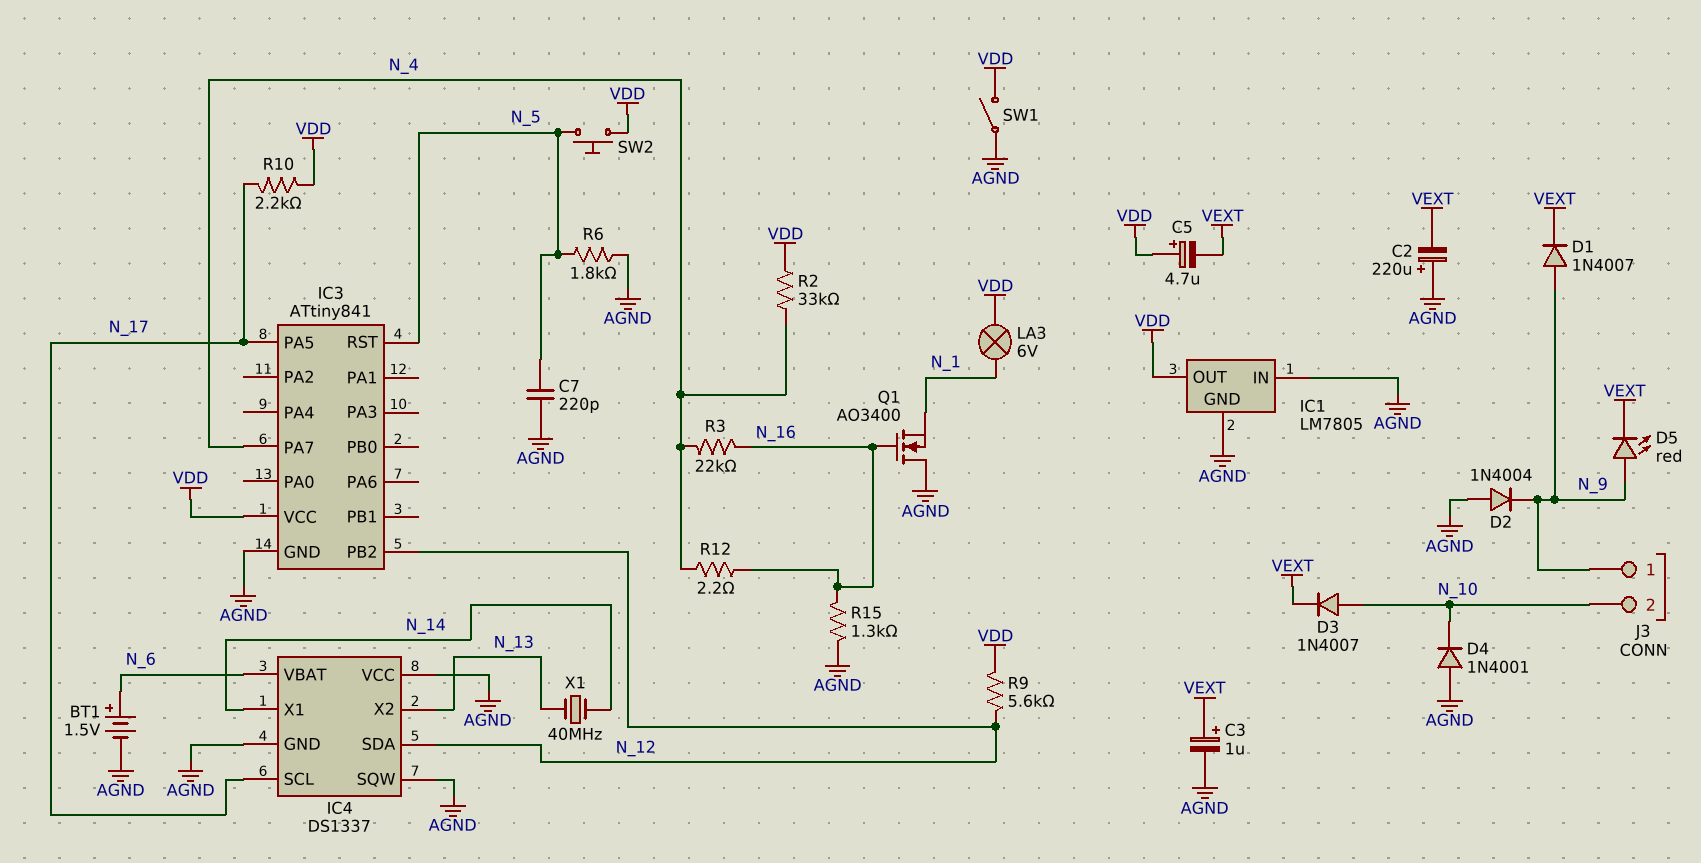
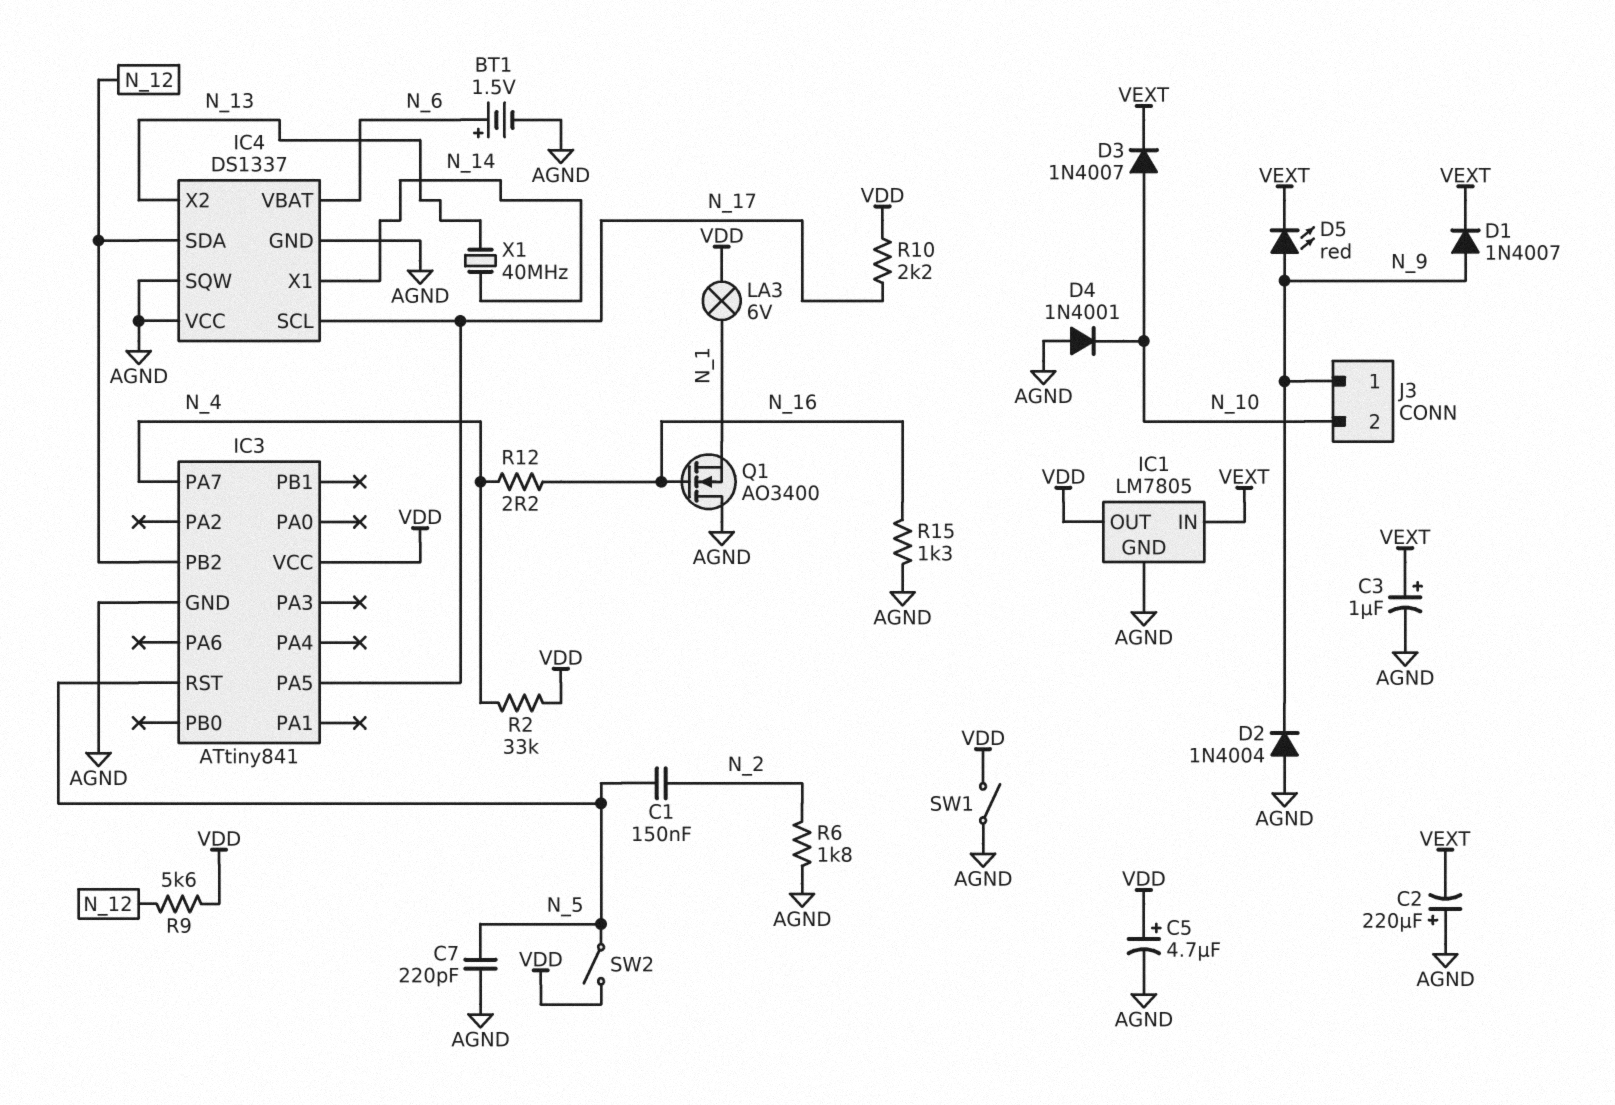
C1: none -> 150nF (N_2, N_5)
C5: 4.7uF (plus VDD, minus VEXT) -> 4.7uF (plus VDD, minus AGND)
IC1 pin IN: AGND -> VEXT
R3: 22k (N_4, N_16) -> none
R6: 1.8k (AGND, N_5) -> 1.8k (AGND, N_2)
SW2: button (N_5, VDD) -> switch (N_5, VDD)

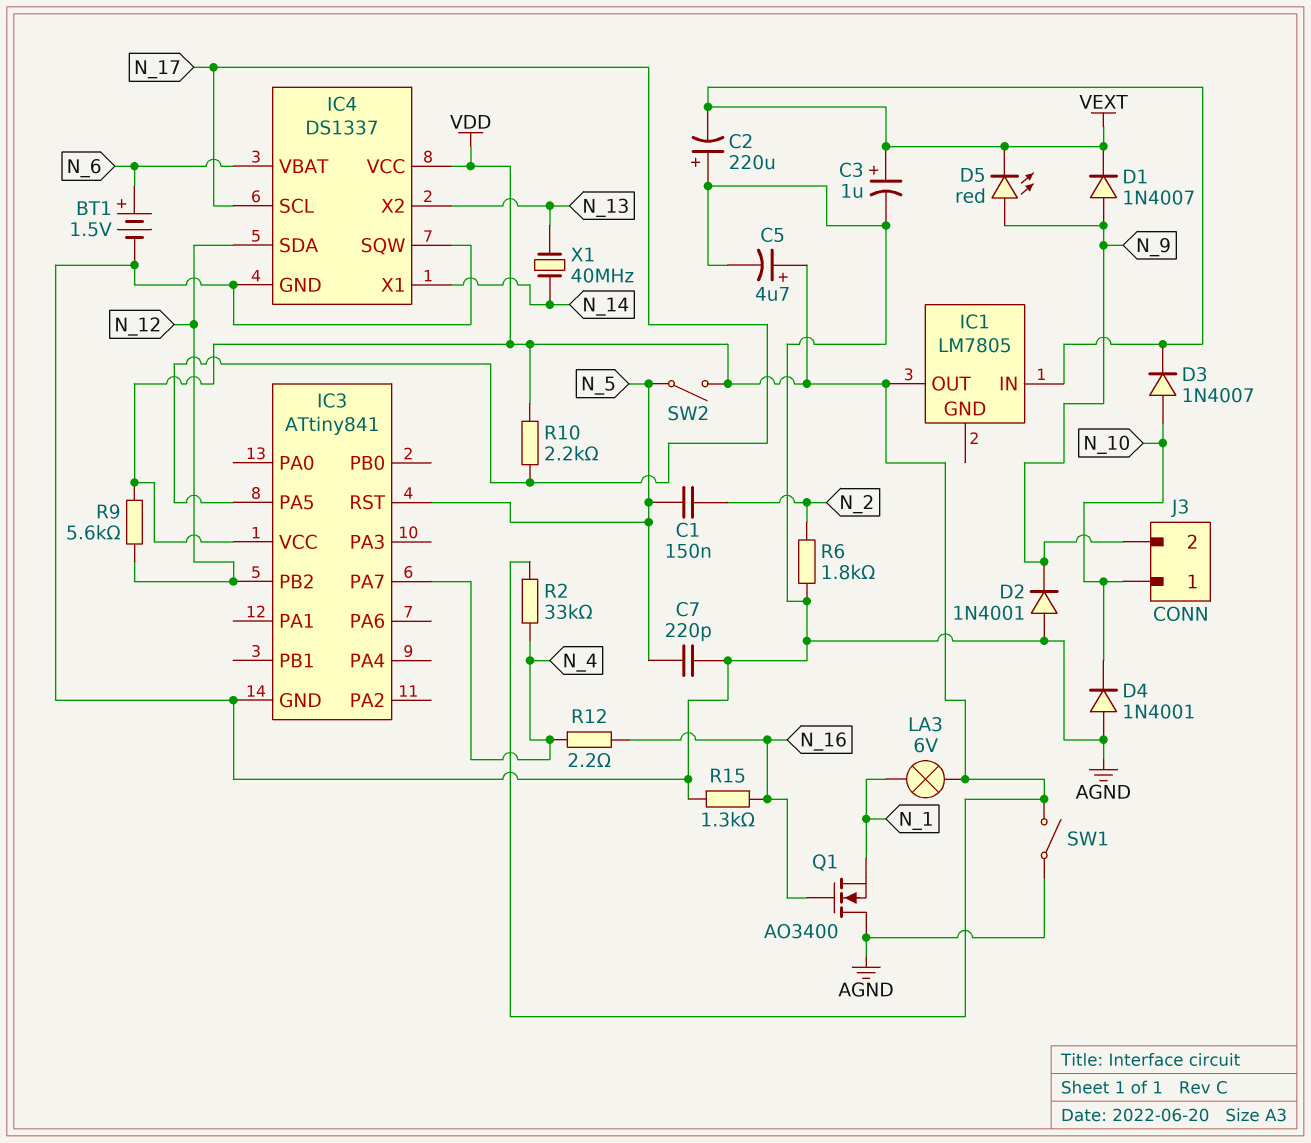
D2: diode 1N4004 (A AGND, K N_9) -> diode 1N4001 (A AGND, K N_9)
IC1 pin GND: AGND -> none
IC4 pin VCC: AGND -> VDD
J3 pin 1: N_9 -> N_10
J3 pin 2: N_10 -> N_9

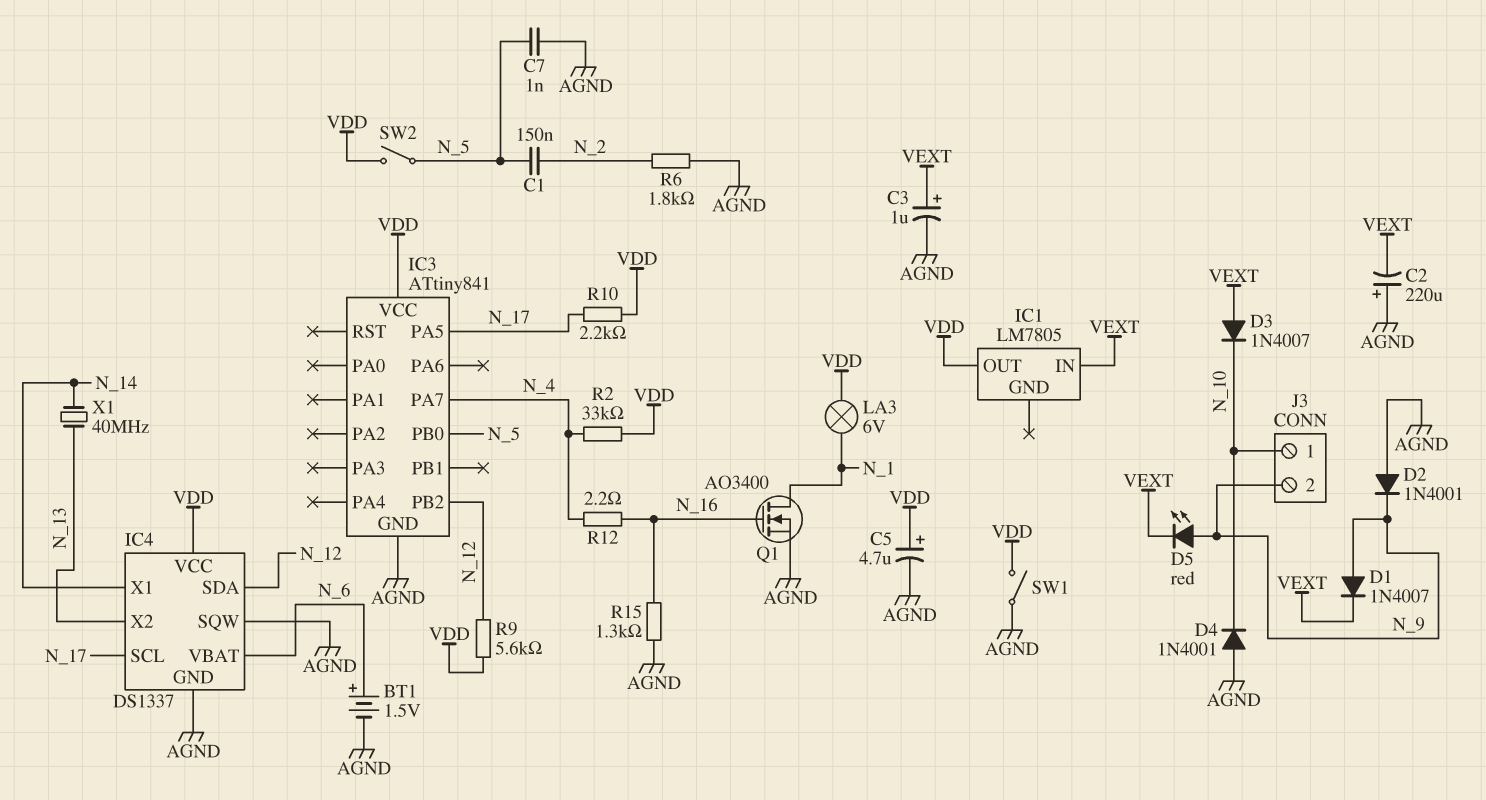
C7: 220pF (AGND, N_5) -> 1nF (AGND, N_5)
D3: diode 1N4007 (A N_10, K VEXT) -> diode 1N4007 (A VEXT, K N_10)
IC3 pin PB0: none -> N_5
IC3 pin RST: N_5 -> none
Q1: NMOS AO3400 (G N_16, D AGND, S N_1) -> NMOS AO3400 (G N_16, D N_1, S AGND)

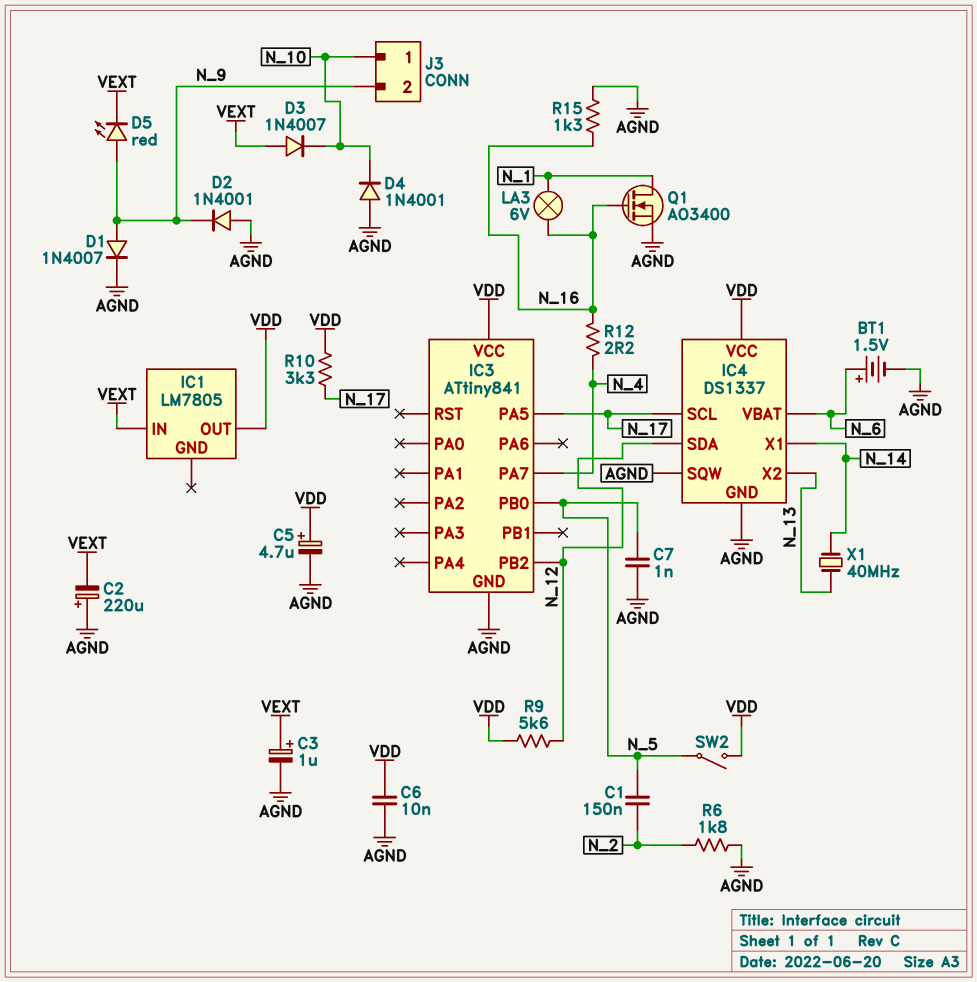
C6: none -> 10nF (AGND, VDD)
D1: diode 1N4007 (A N_9, K VEXT) -> diode 1N4007 (A N_9, K AGND)
LA3: lamp 6V (N_1, VDD) -> lamp 6V (N_1, N_16)
R2: 33k (N_4, VDD) -> none
R10: 2.2k (N_17, VDD) -> 3.3k (N_17, VDD)
SW1: switch (AGND, VDD) -> none

